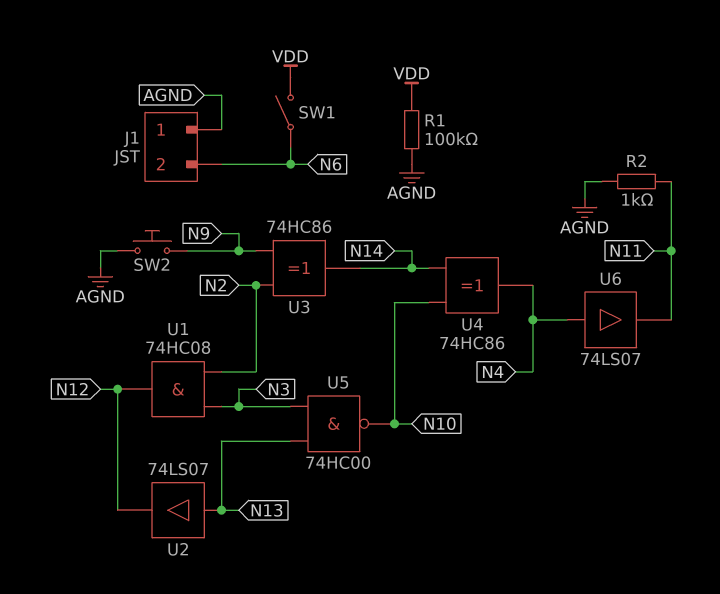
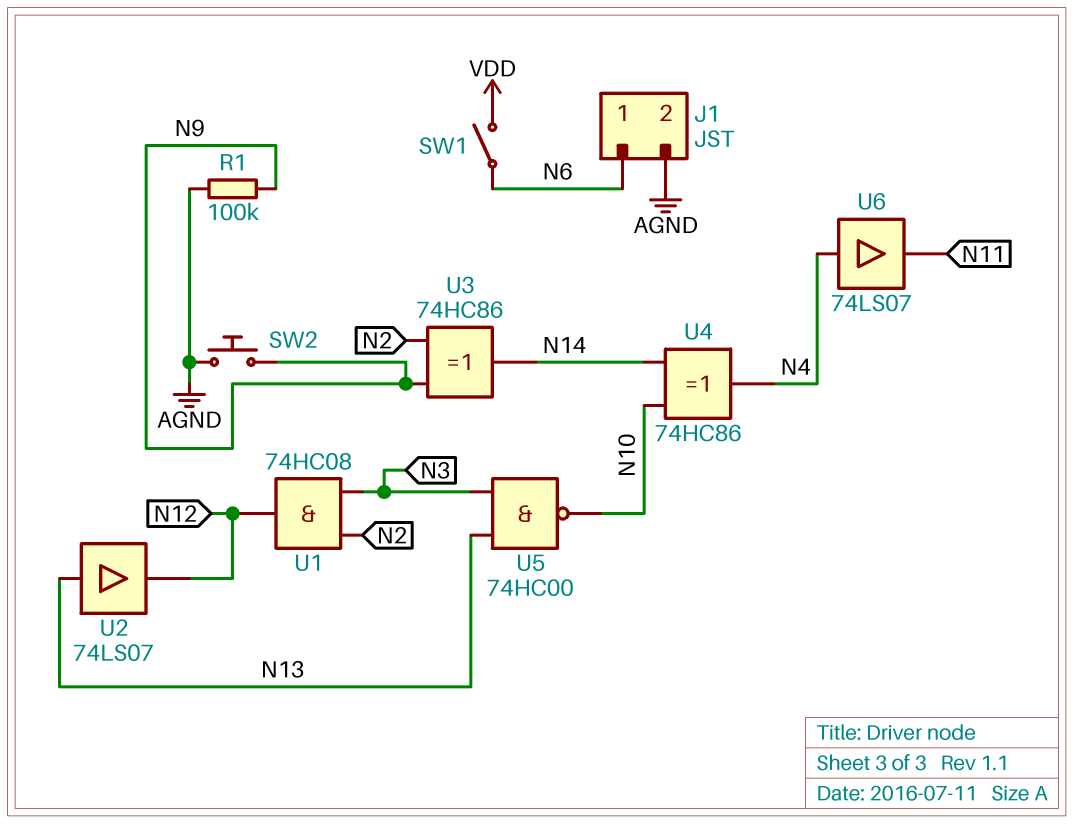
J1 pin 1: AGND -> N6
J1 pin 2: N6 -> AGND
R1: 100k (AGND, VDD) -> 100k (AGND, N9)
R2: 1k (AGND, N11) -> none

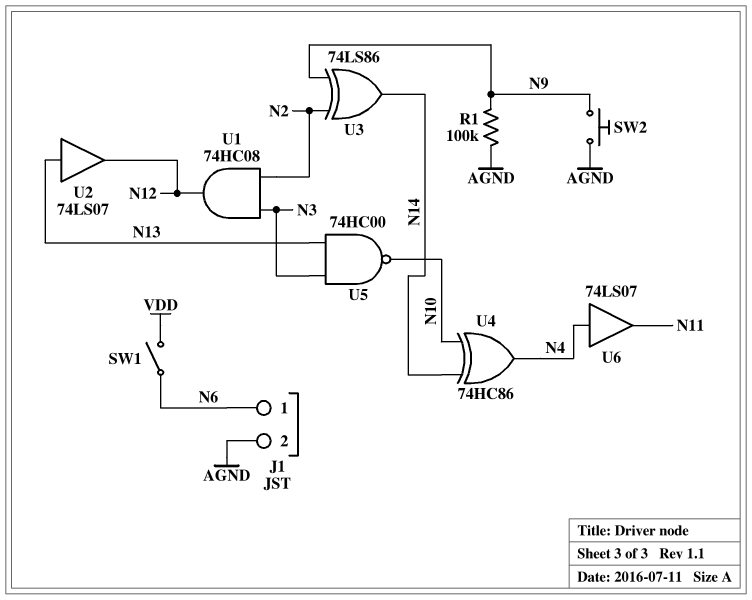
U3: XOR 74HC86 (in N2, in N9, out N14) -> XOR 74LS86 (in N2, in N9, out N14)

